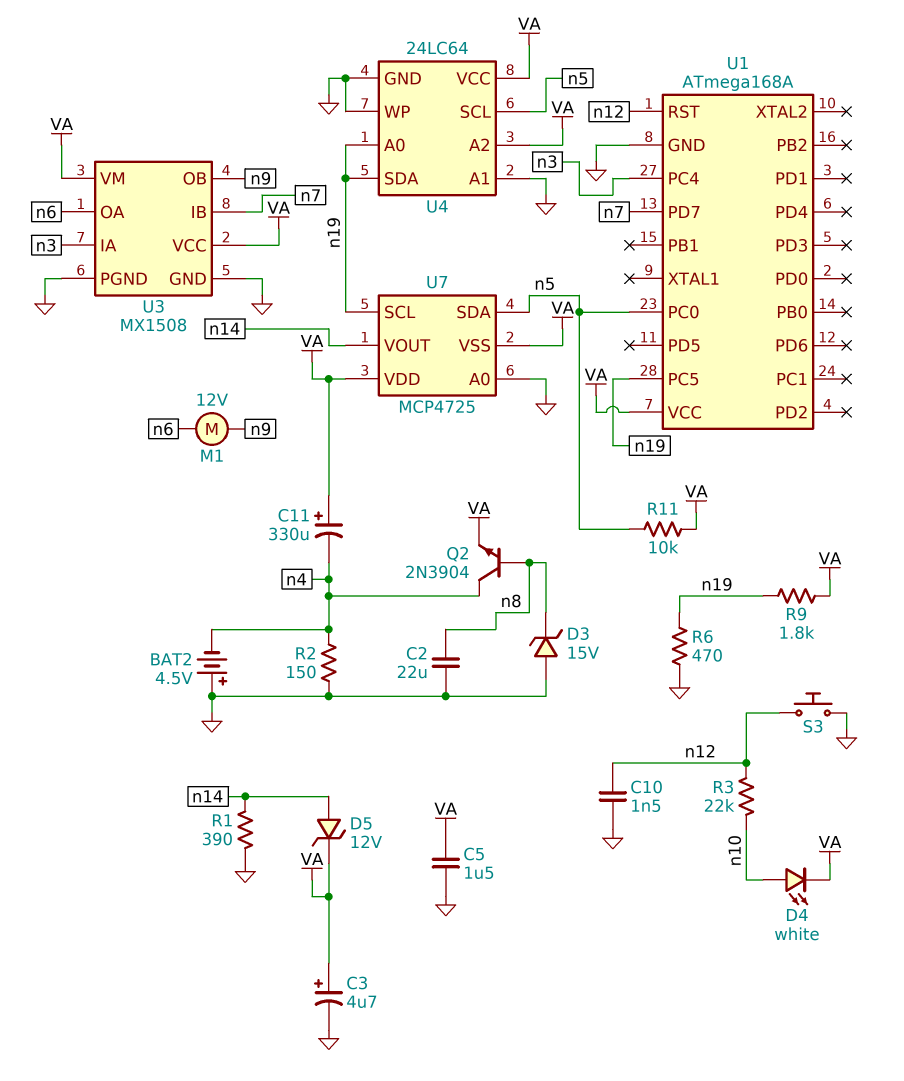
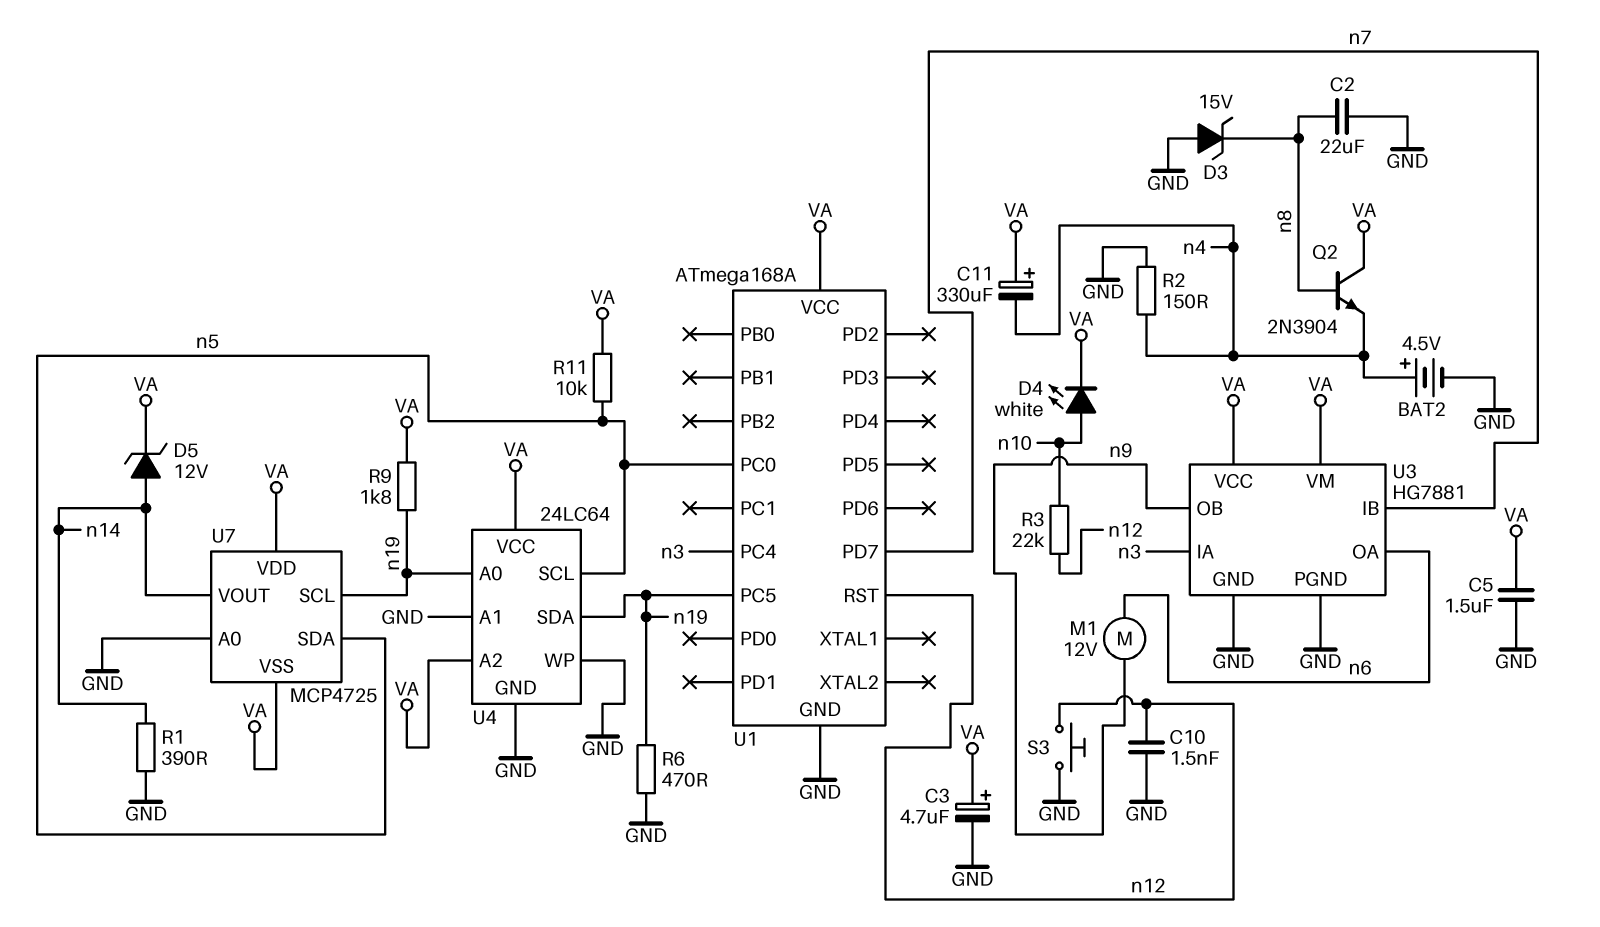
BAT2: 4.5V (plus GND, minus n4) -> 4.5V (plus n4, minus GND)
Q2: NPN 2N3904 (B n8, C n4, E VA) -> NPN 2N3904 (B n8, C VA, E n4)
U3: MX1508 -> HG7881

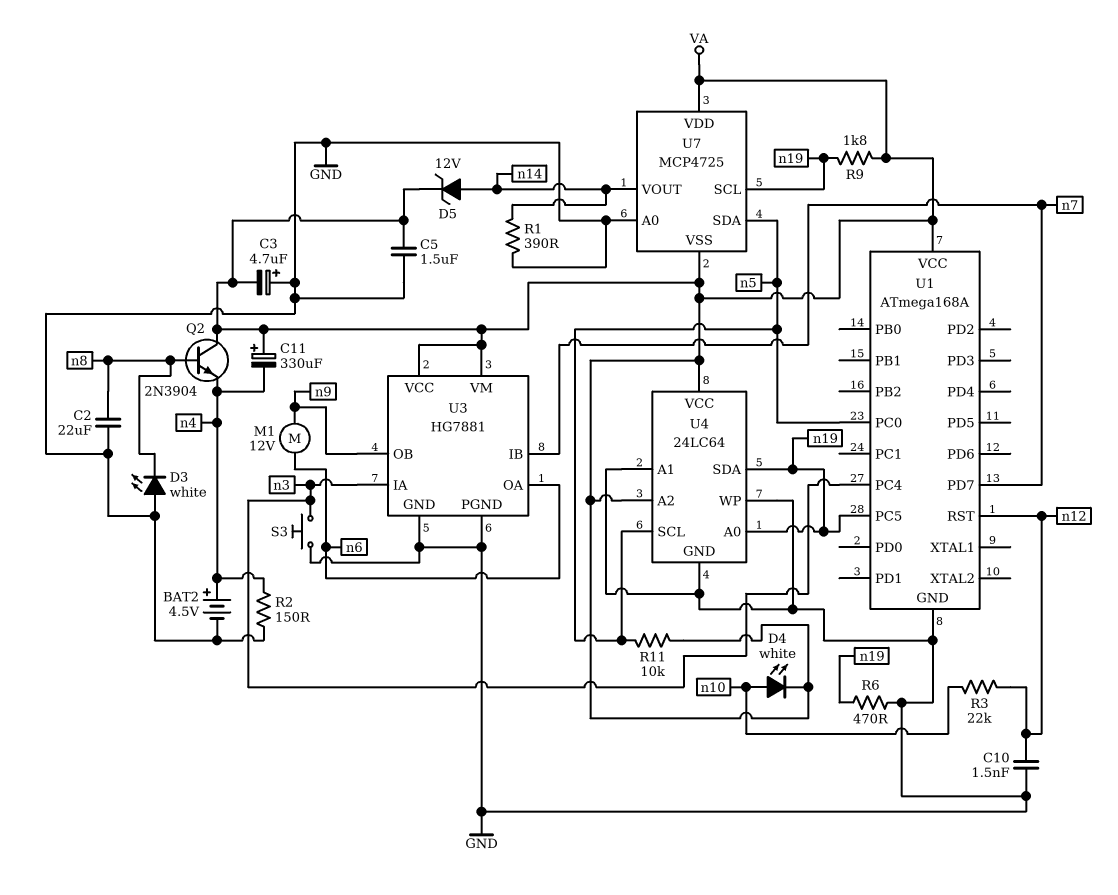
C3: 4.7uF (plus VA, minus GND) -> 4.7uF (plus GND, minus VA)
D3: zener 15V (A GND, K n8) -> LED white (A GND, K n8)
S3: button (GND, n12) -> button (GND, n3)

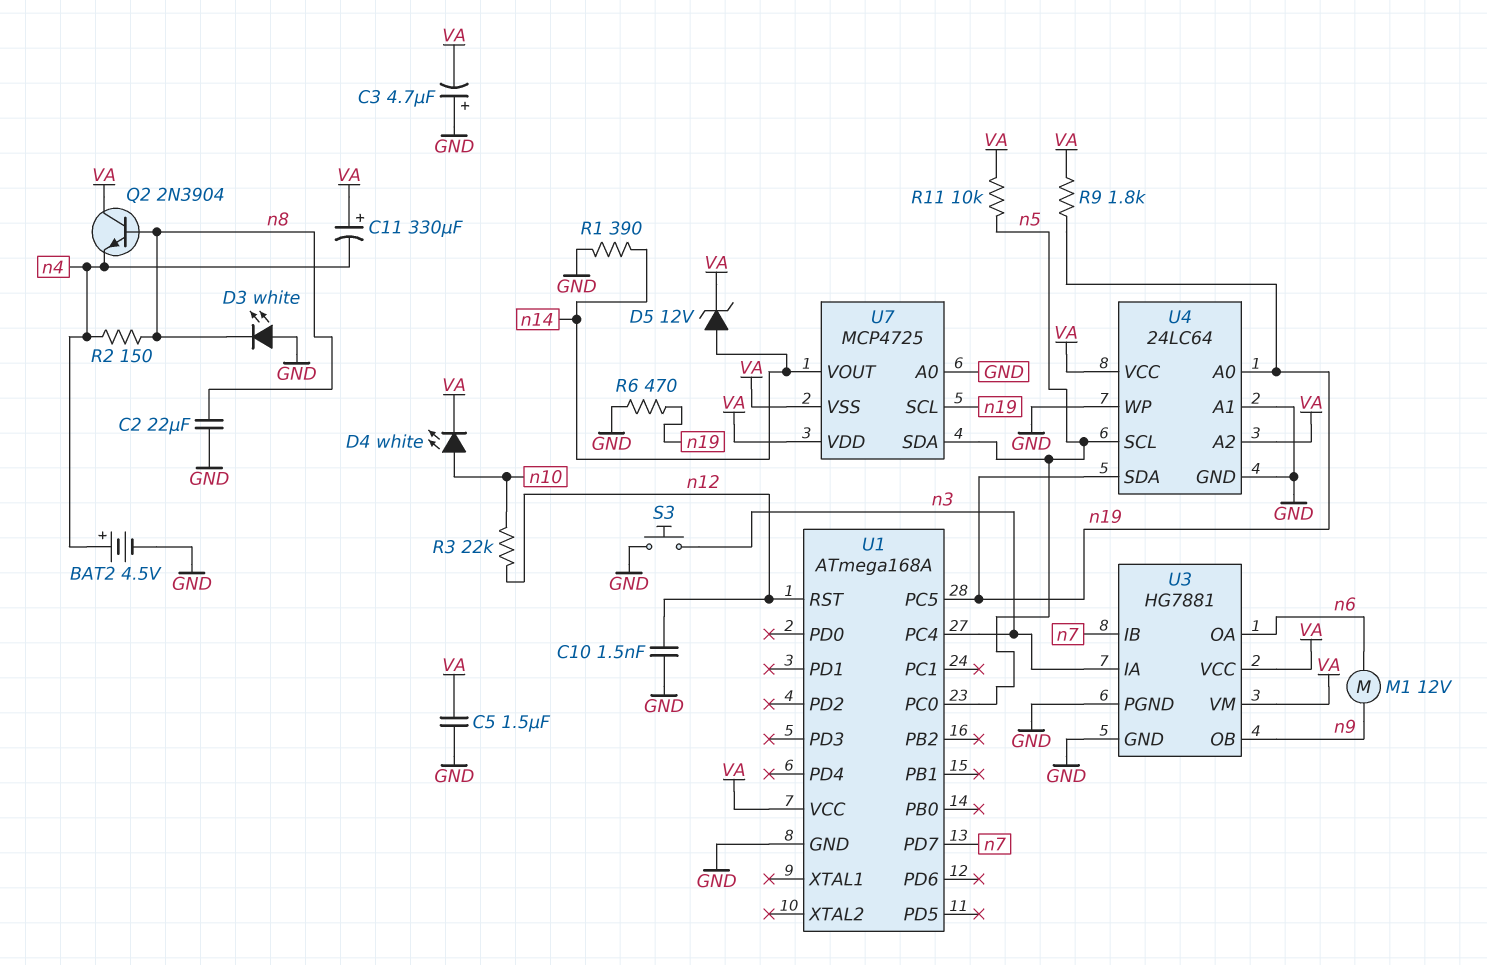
R2: 150 (GND, n4) -> 150 (n4, n8)

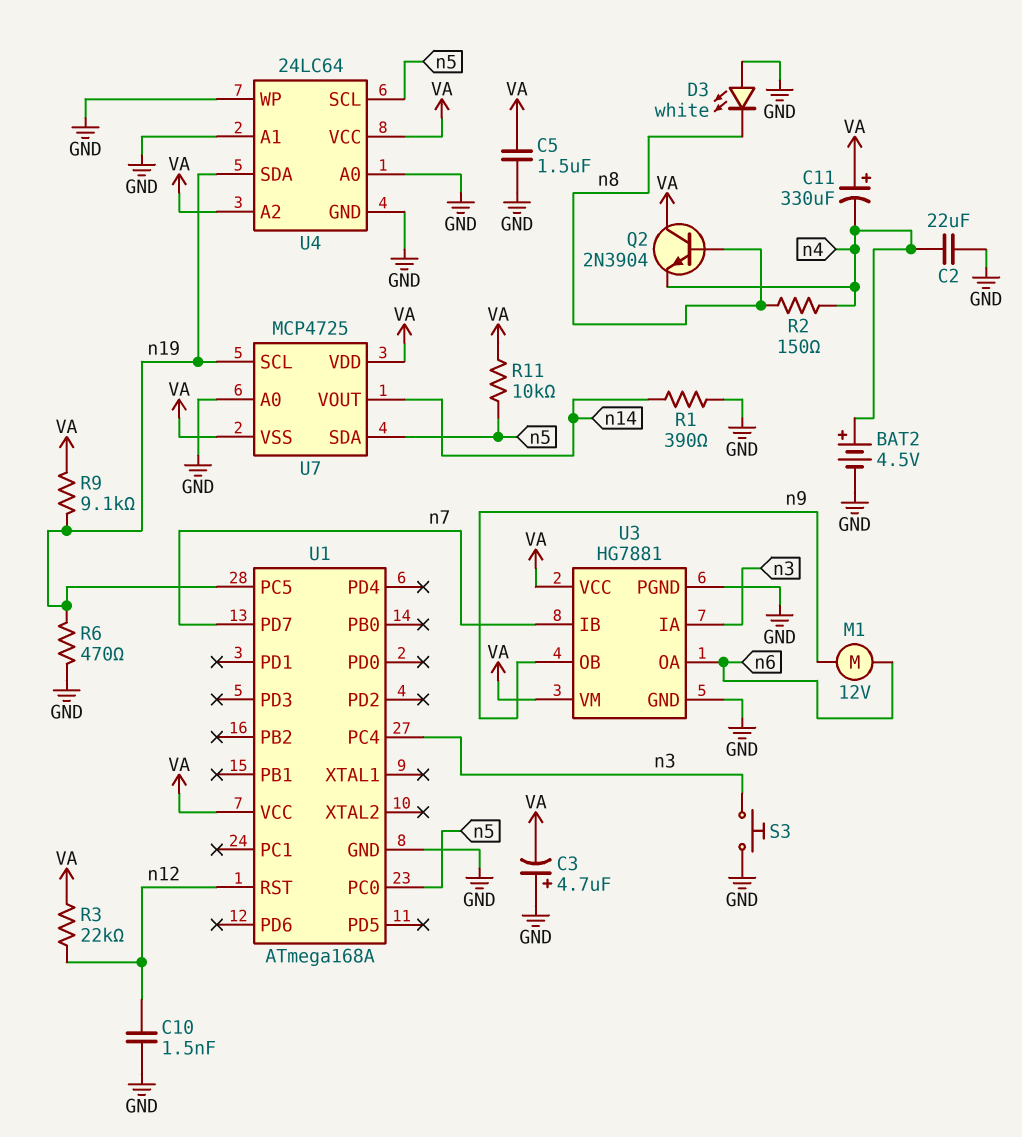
C2: 22uF (GND, n8) -> 22uF (GND, n4)
D4: LED white (A n10, K VA) -> none
D5: zener 12V (A n14, K VA) -> none
R3: 22k (n10, n12) -> 22k (VA, n12)
R9: 1.8k (VA, n19) -> 9.1k (VA, n19)
U4 pin A0: n19 -> GND

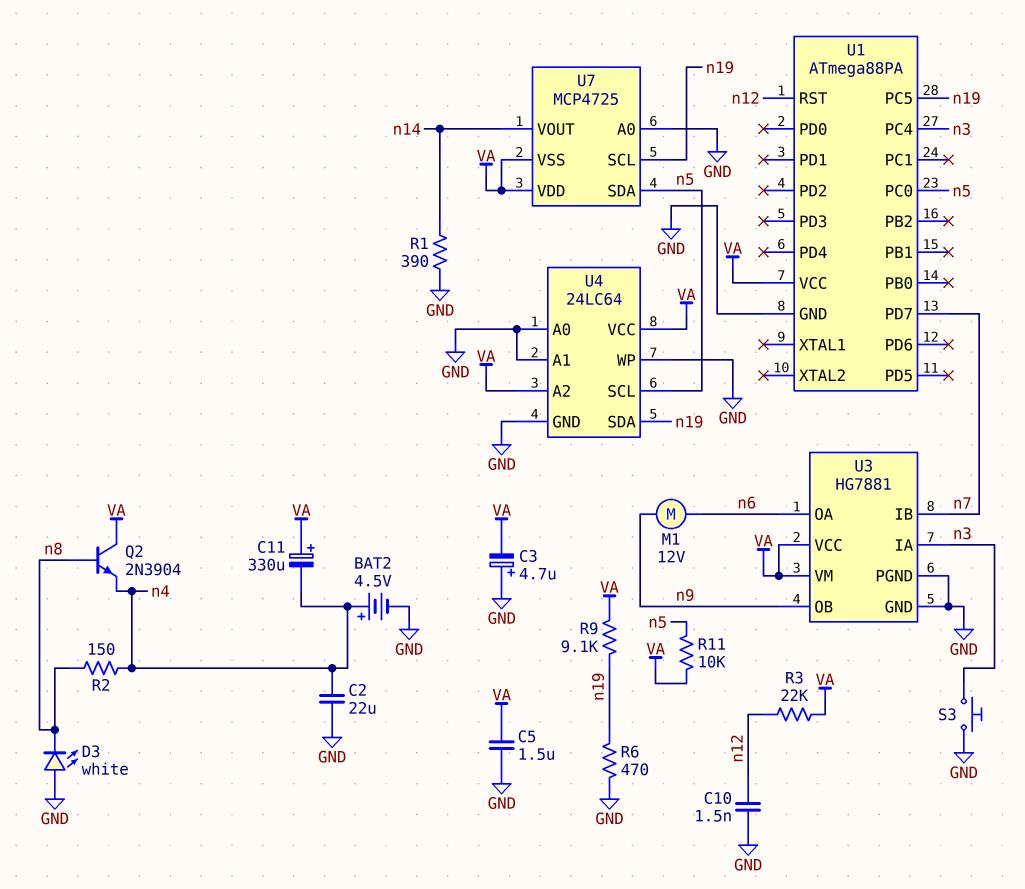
U1: ATmega168A -> ATmega88PA

